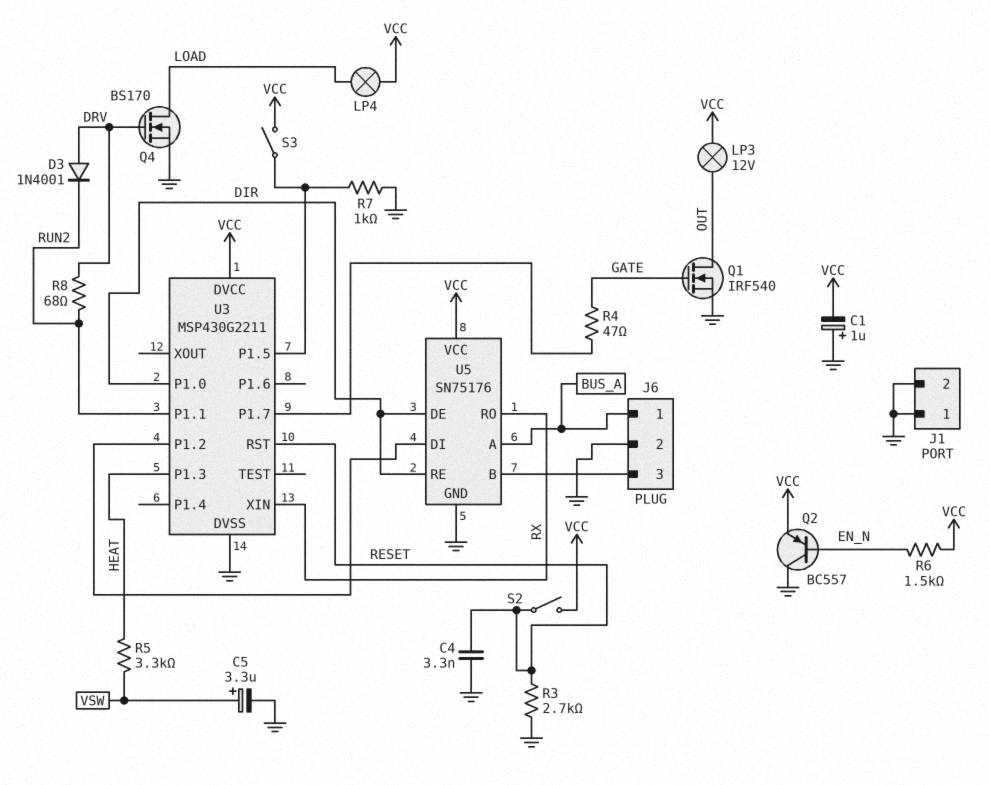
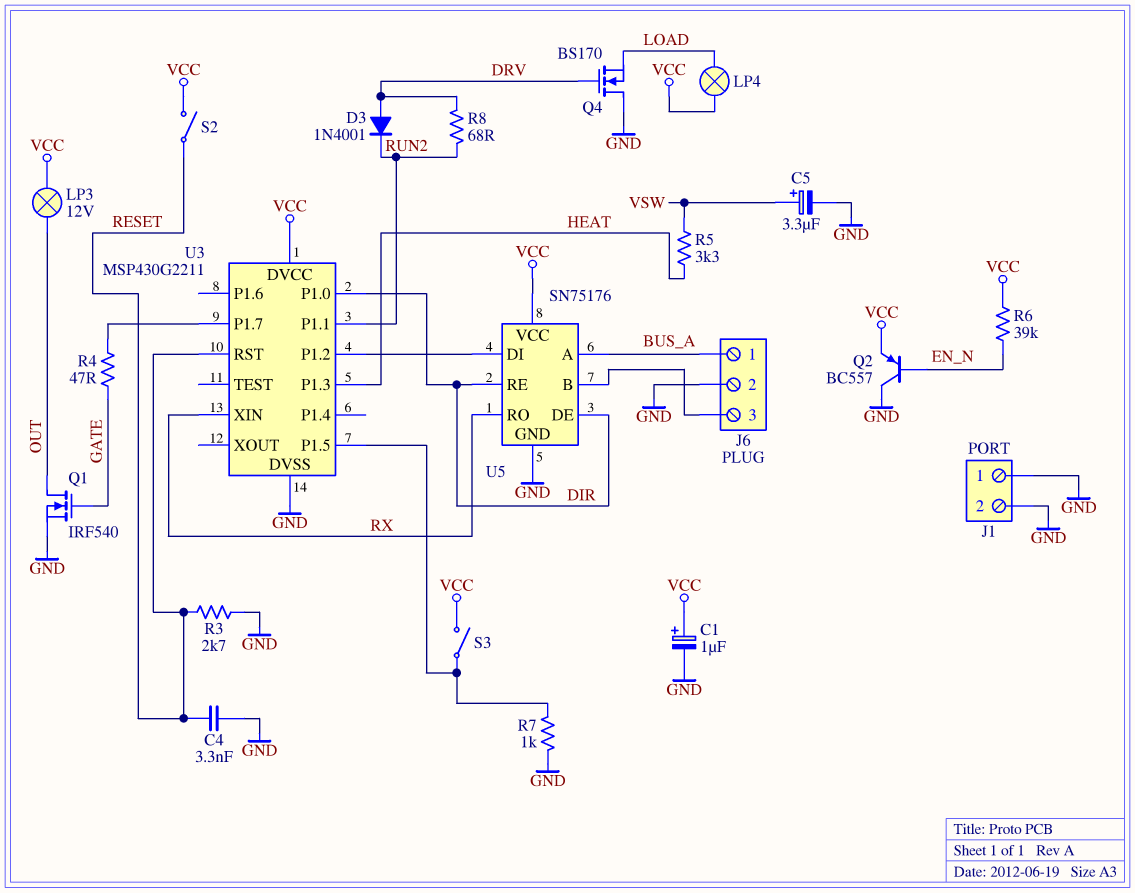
C1: 1uF (plus GND, minus VCC) -> 1uF (plus VCC, minus GND)
Q4: NMOS BS170 (G DRV, D LOAD, S GND) -> NMOS BS170 (G DRV, D GND, S LOAD)
R6: 1.5k (EN_N, VCC) -> 39k (EN_N, VCC)

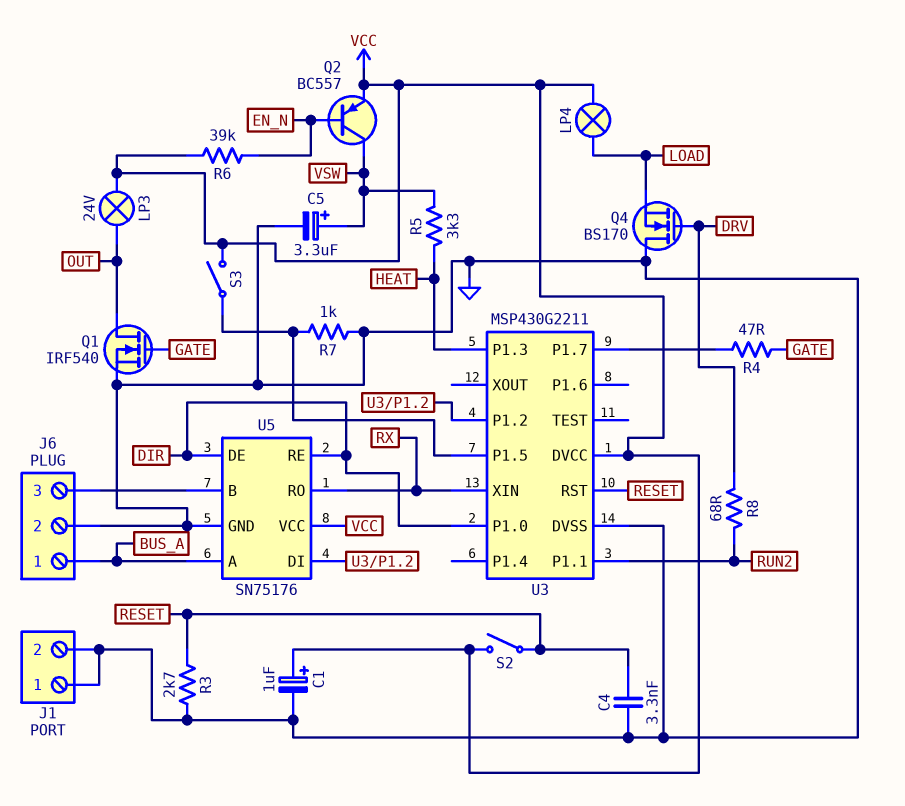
D3: diode 1N4001 (A DRV, K RUN2) -> none
LP3: lamp 12V (OUT, VCC) -> lamp 24V (OUT, VCC)
Q2: PNP BC557 (B EN_N, C GND, E VCC) -> PNP BC557 (B EN_N, C VSW, E VCC)

